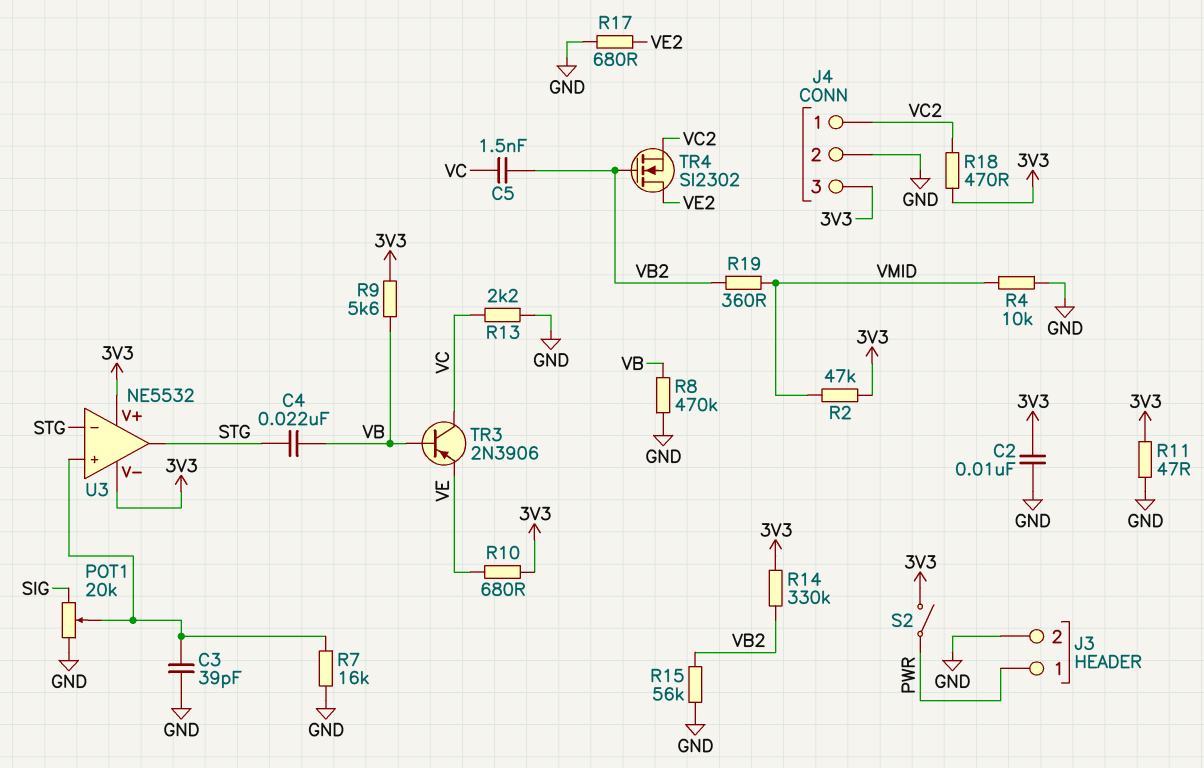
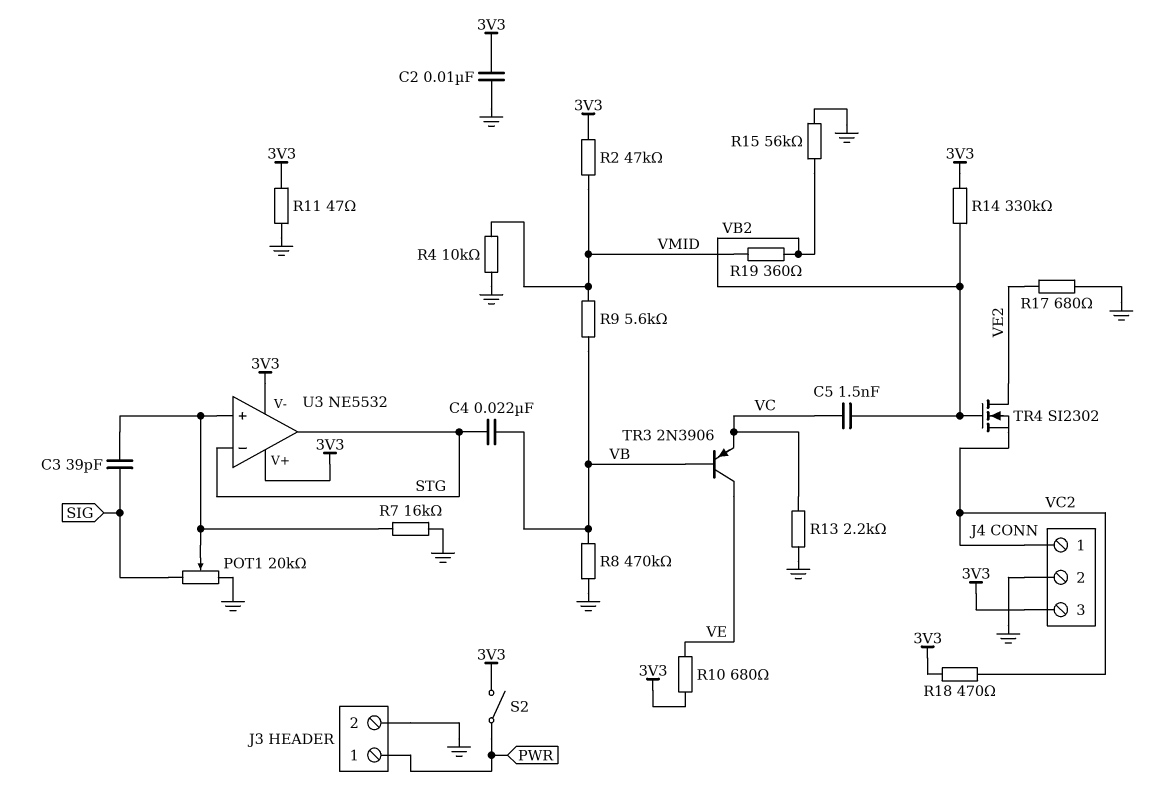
C3: 39pF (GND, U3/in+) -> 39pF (SIG, U3/in+)
R9: 5.6k (3V3, VB) -> 5.6k (VB, VMID)
TR3: PNP 2N3906 (B VB, C VC, E VE) -> PNP 2N3906 (B VB, C VE, E VC)

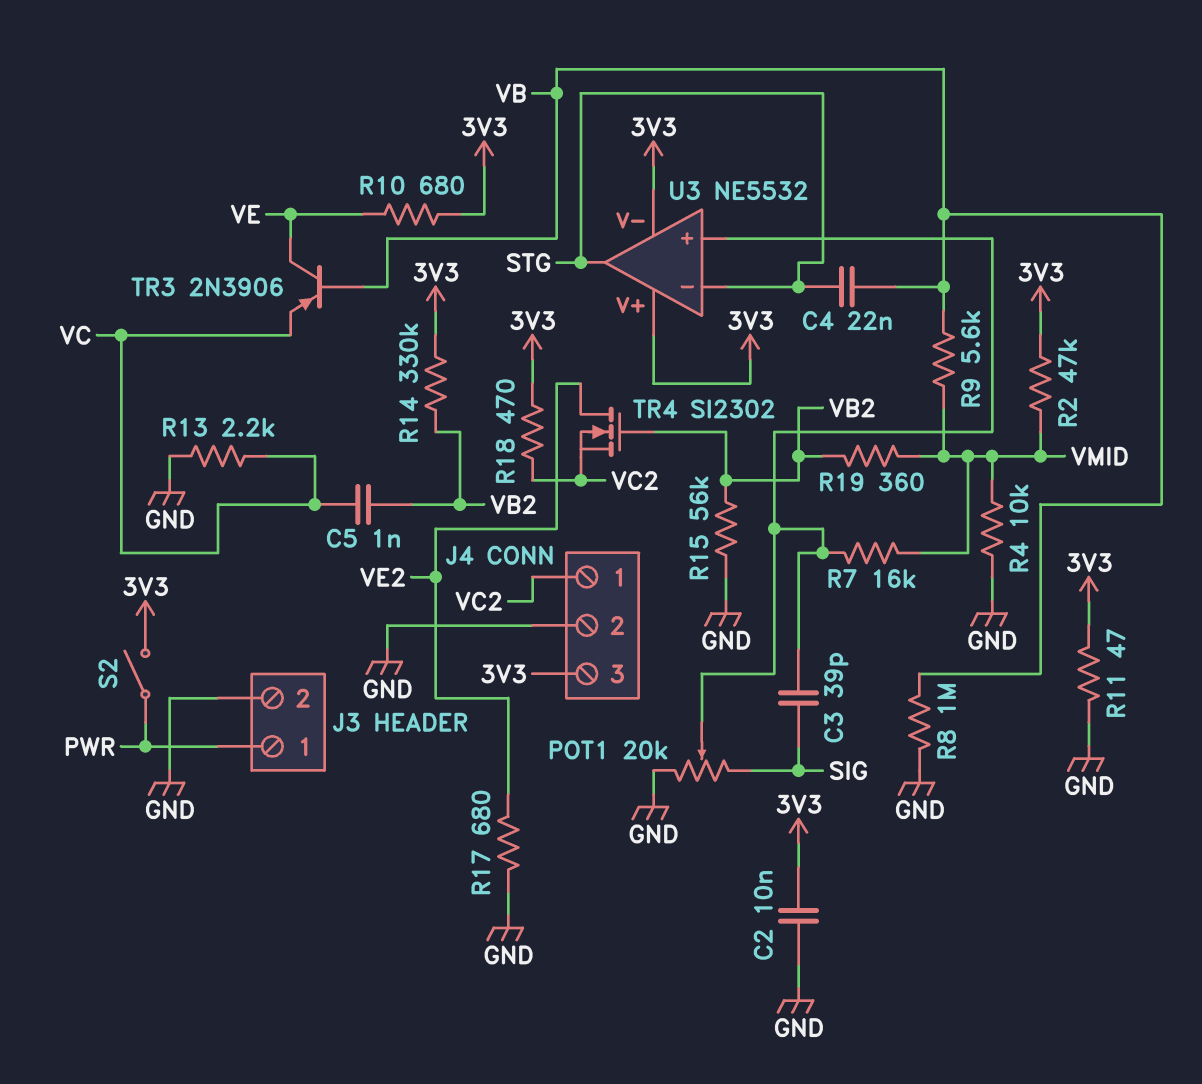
C5: 1.5nF (VB2, VC) -> 1nF (VB2, VC)
R7: 16k (GND, U3/in+) -> 16k (U3/in+, VMID)
R8: 470k (GND, VB) -> 1M (GND, VB)

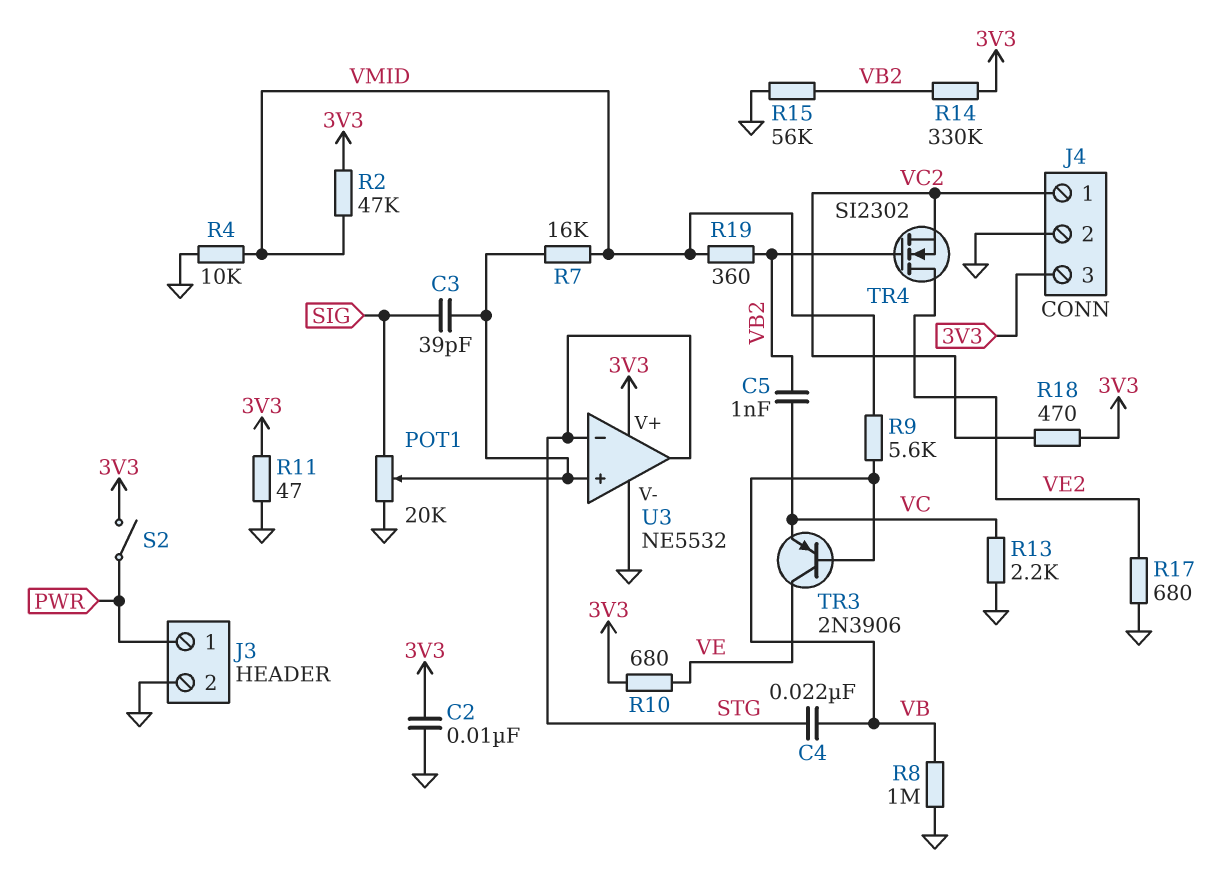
U3 pin V-: 3V3 -> GND

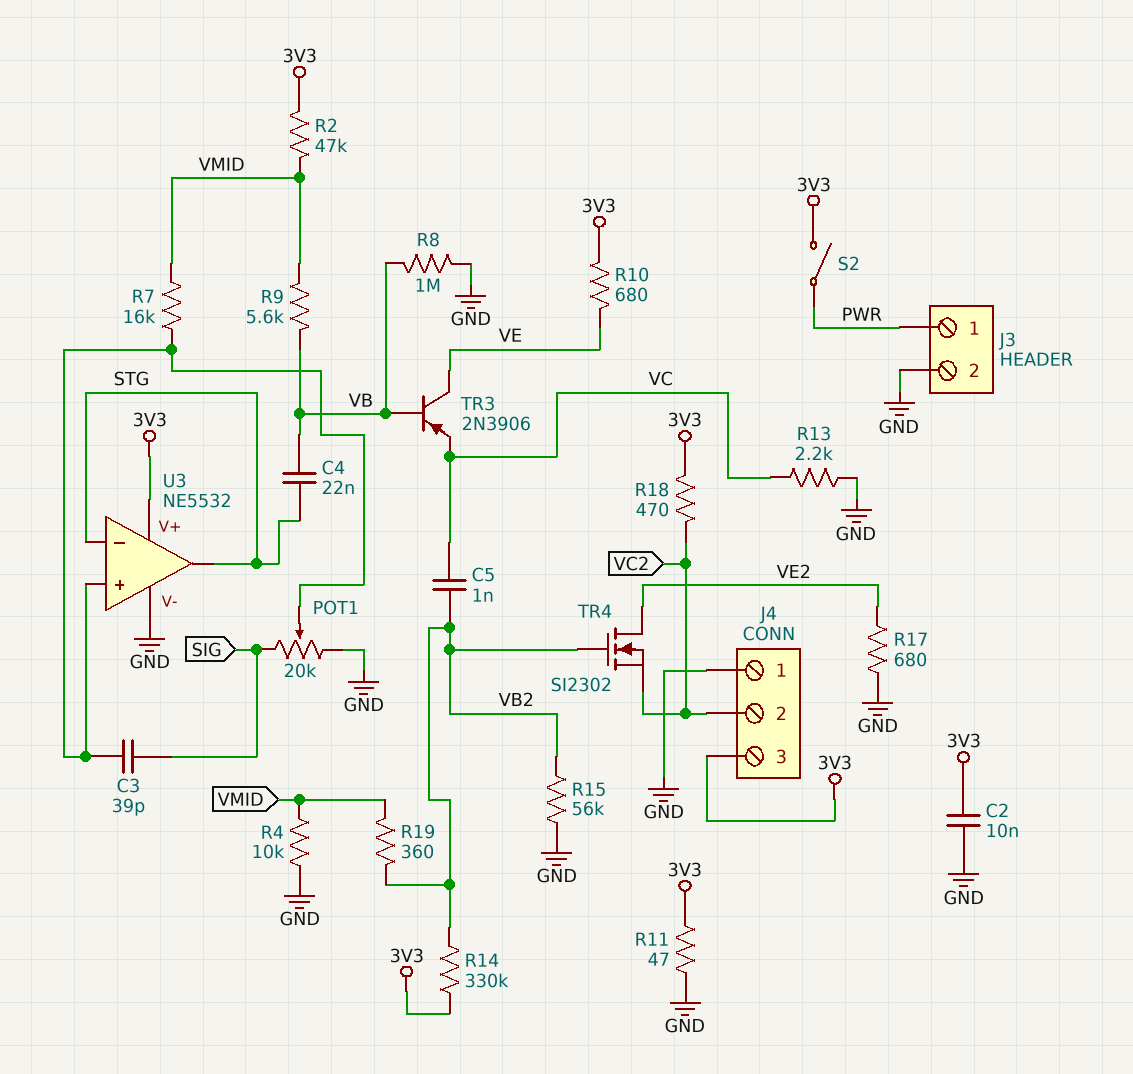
J4 pin 1: VC2 -> GND
J4 pin 2: GND -> VC2

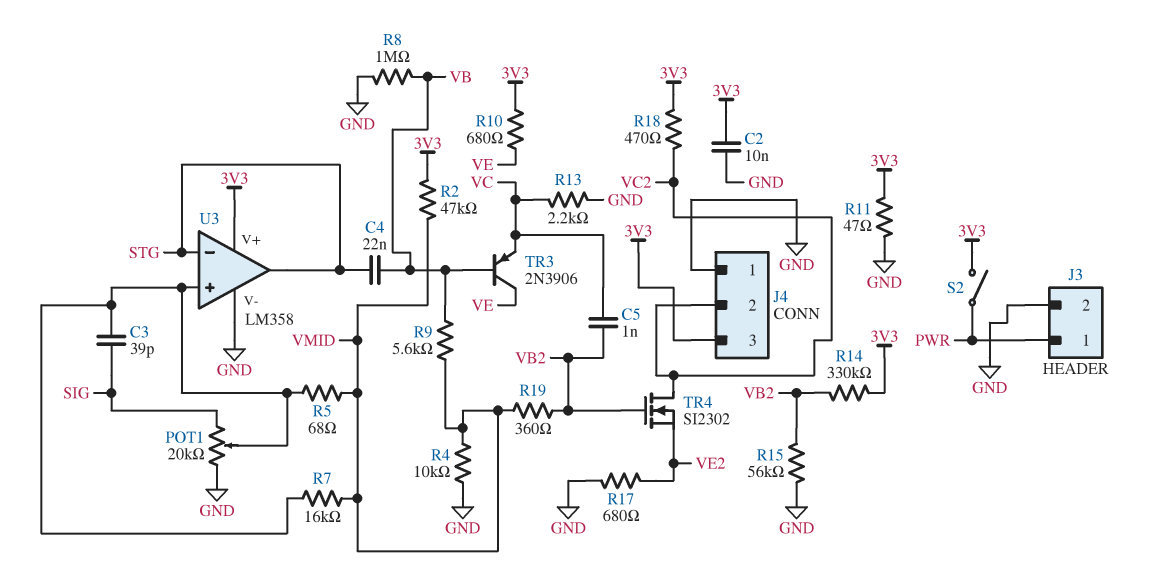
R5: none -> 68 (U3/in+, VMID)
TR4: NMOS SI2302 (G VB2, D VE2, S VC2) -> NMOS SI2302 (G VB2, D VC2, S VE2)
U3: NE5532 -> LM358

